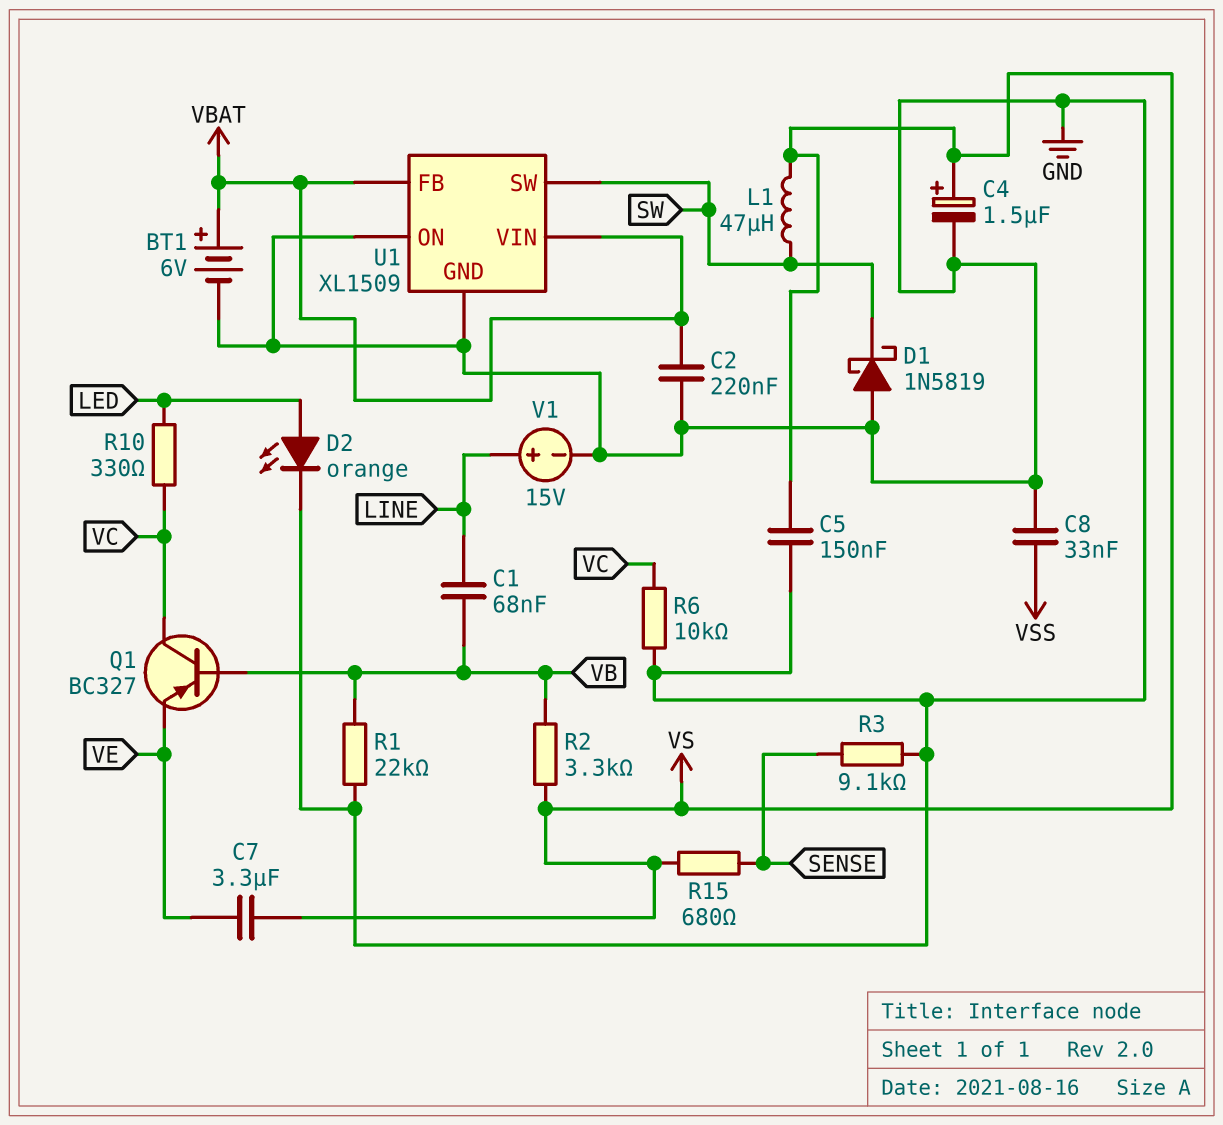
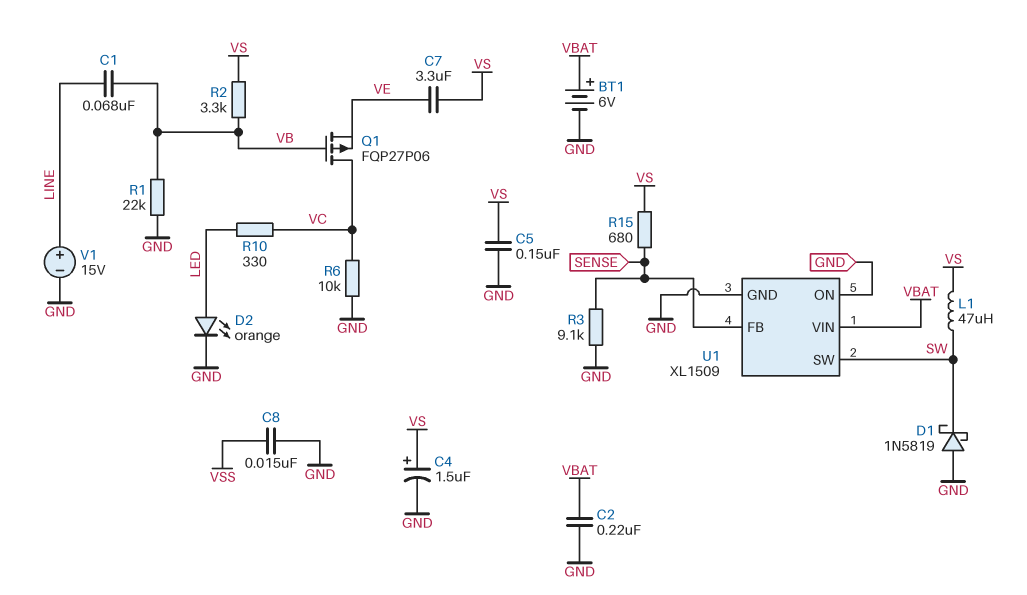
C8: 33nF (GND, VSS) -> 15nF (GND, VSS)
Q1: PNP BC327 (B VB, C VC, E VE) -> PMOS FQP27P06 (G VB, D VC, S VE)
U1 pin FB: VBAT -> SENSE

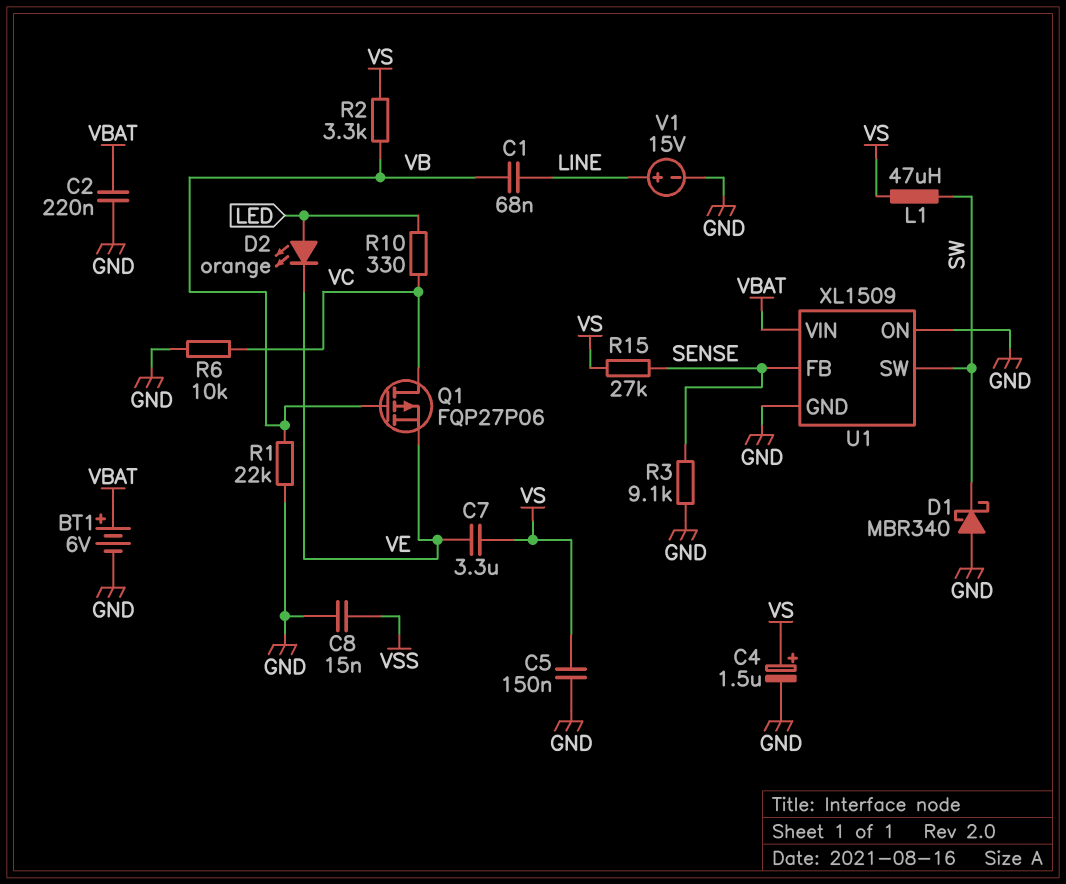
D1: schottky 1N5819 (A GND, K SW) -> schottky MBR340 (A GND, K SW)
D2: LED orange (A LED, K GND) -> LED orange (A LED, K VE)
R15: 680 (SENSE, VS) -> 27k (SENSE, VS)

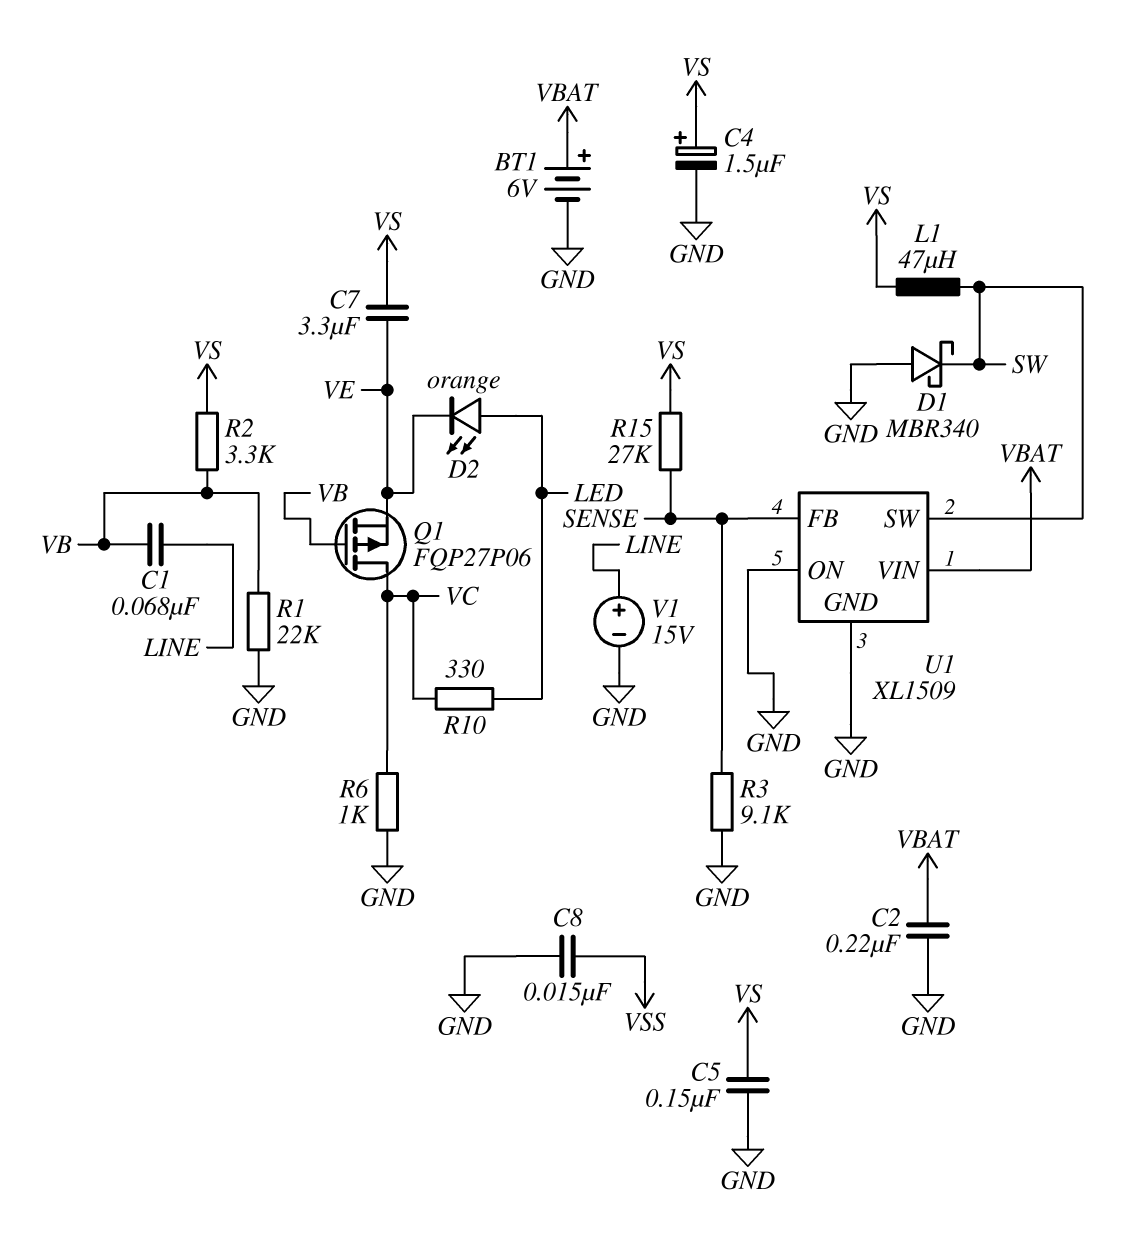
R6: 10k (GND, VC) -> 1k (GND, VC)

